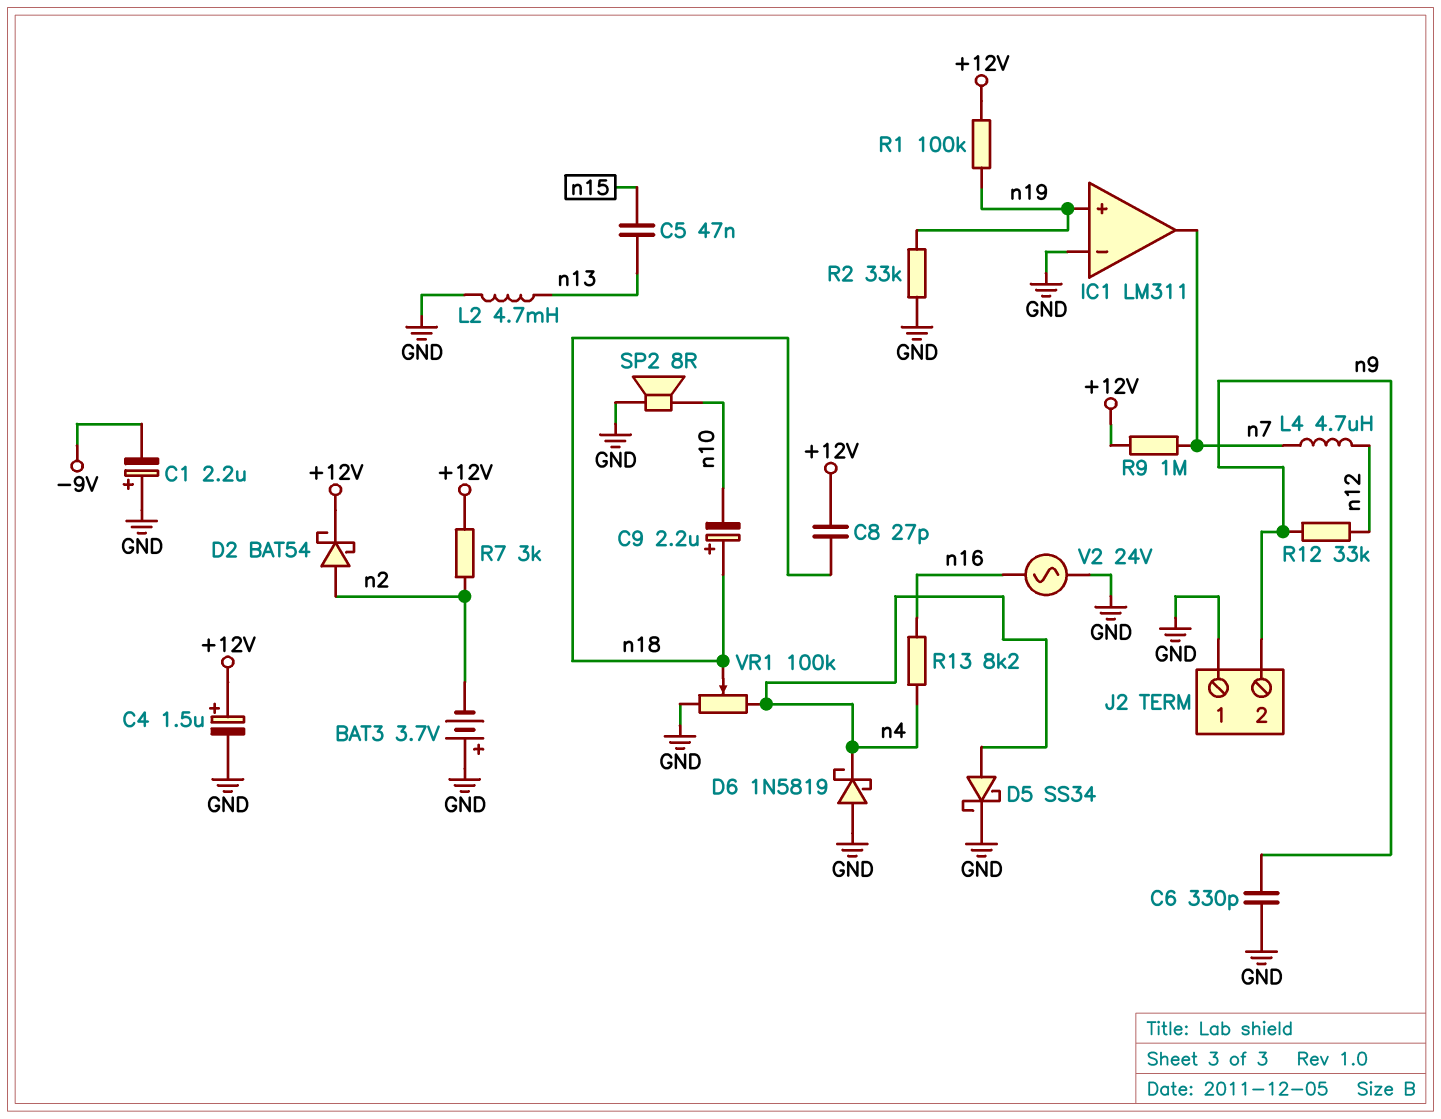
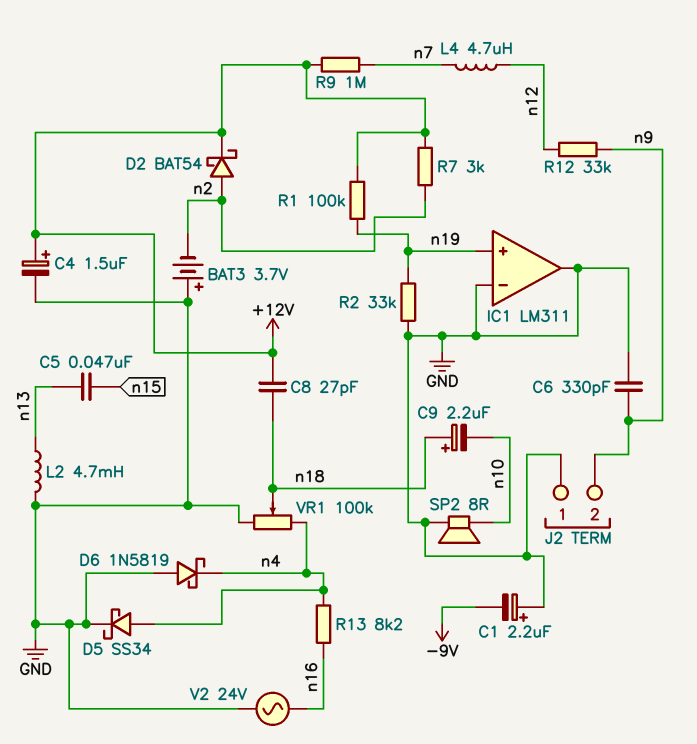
IC1 pin out: n7 -> GND

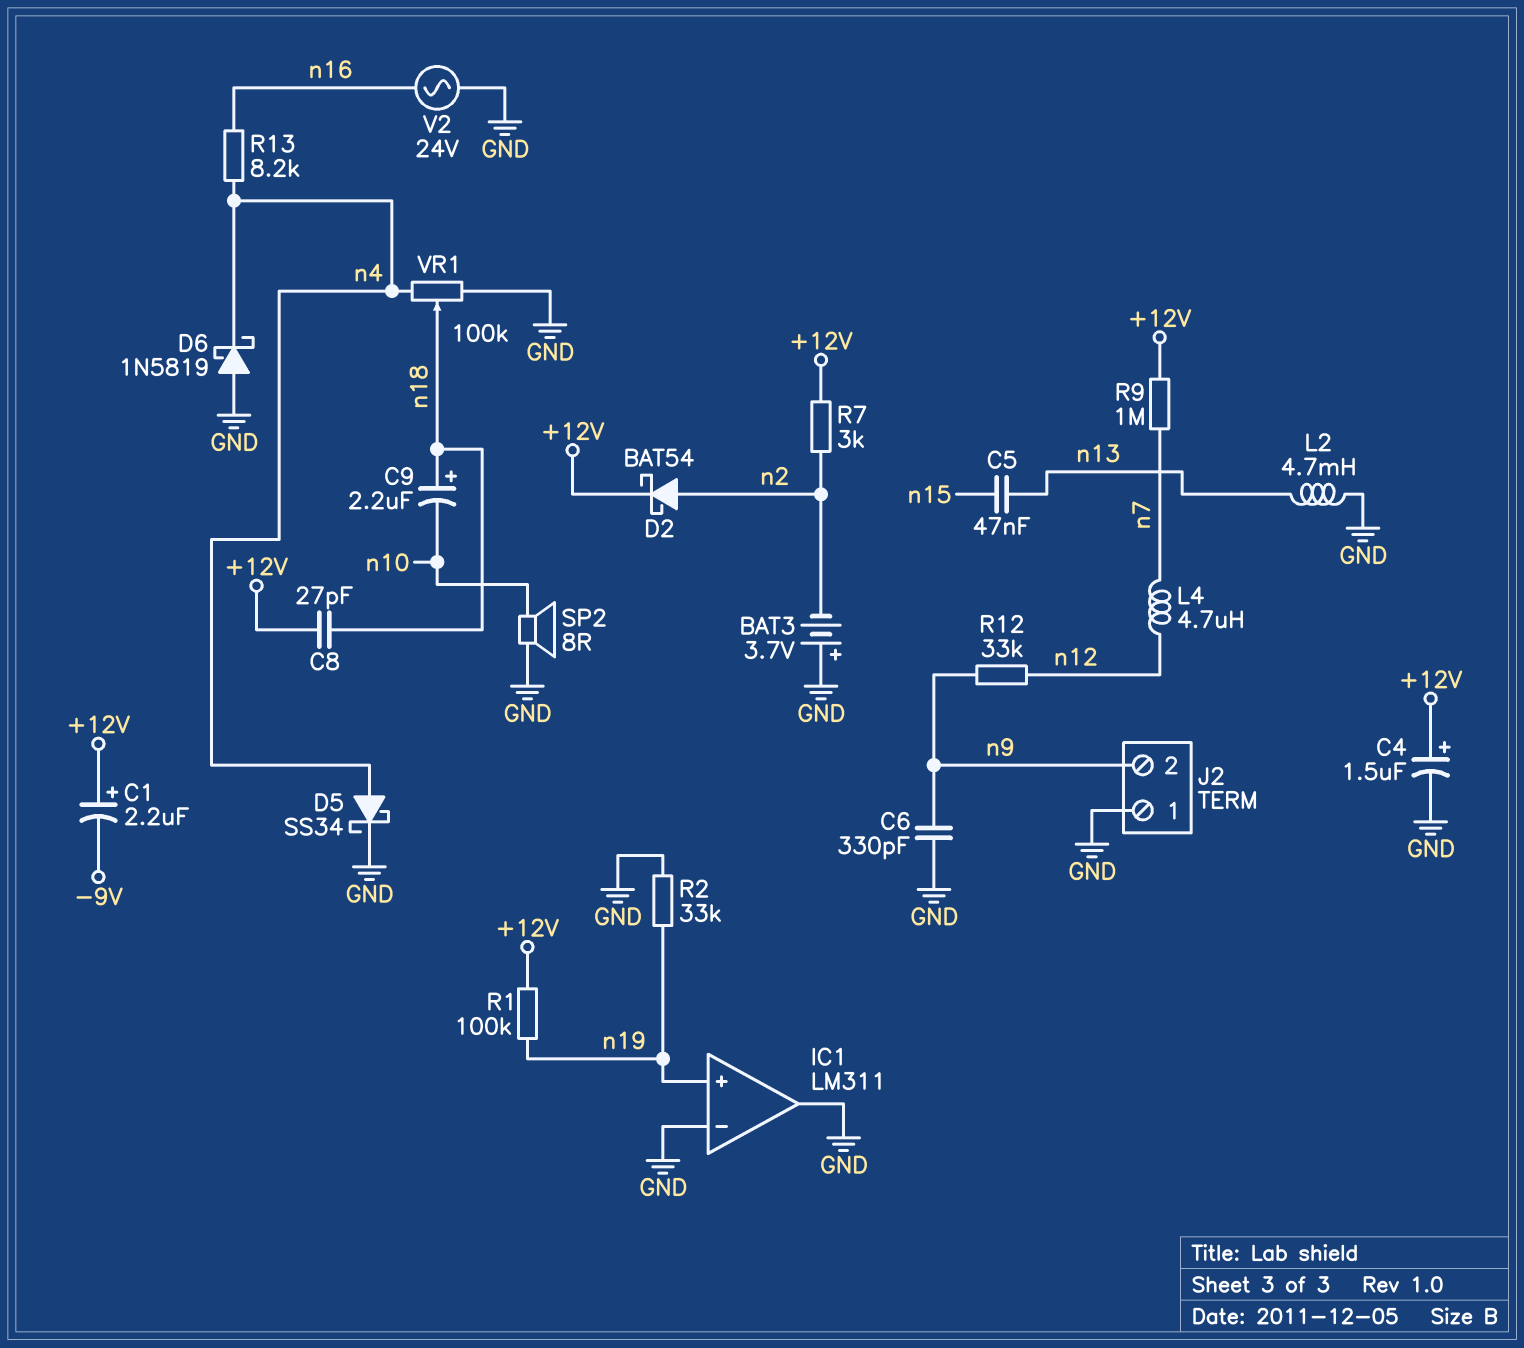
C1: 2.2uF (plus GND, minus -9V) -> 2.2uF (plus +12V, minus -9V)

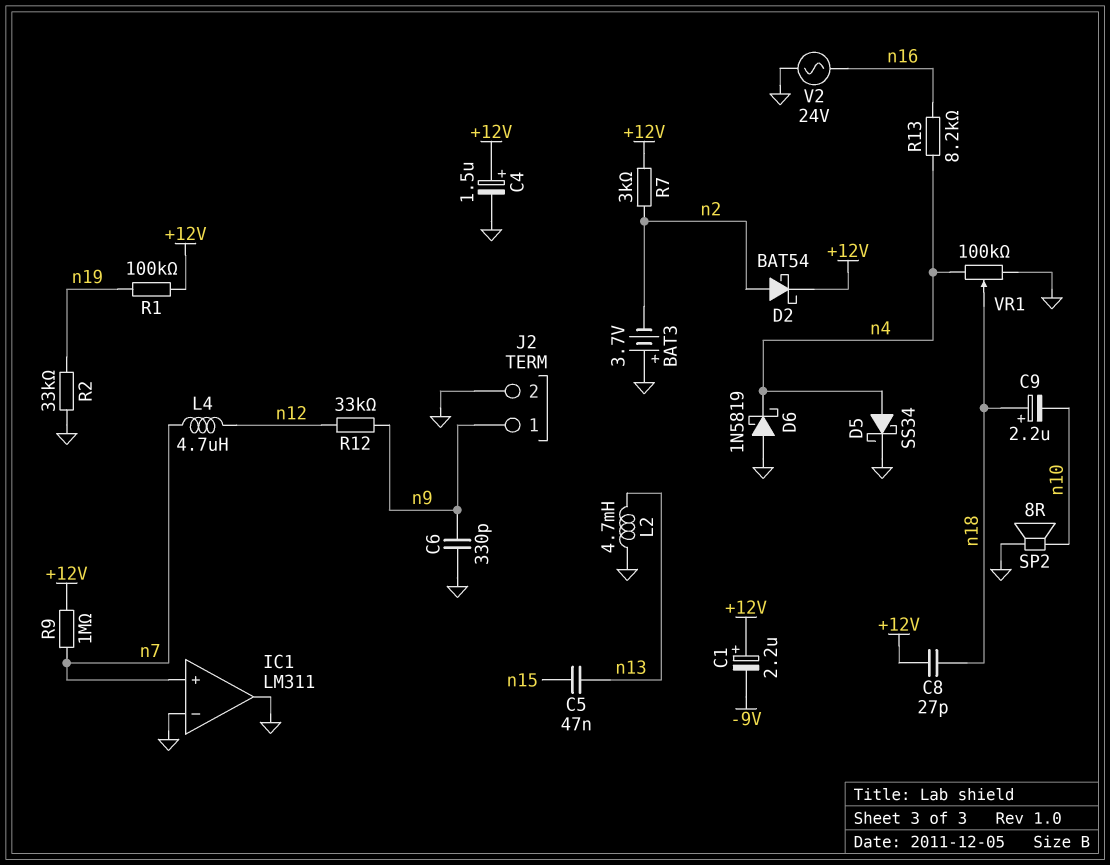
IC1 pin in+: n19 -> n7
J2 pin 1: GND -> n9
J2 pin 2: n9 -> GND

